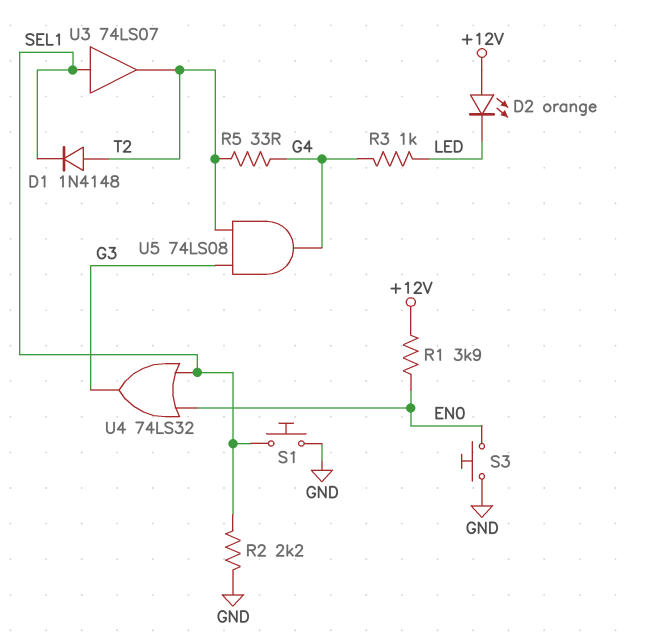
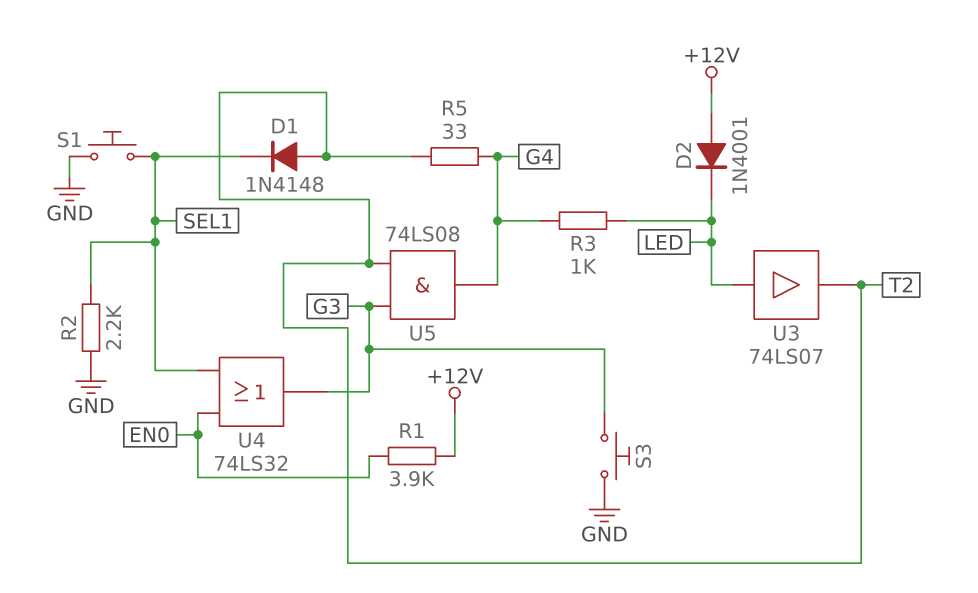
D2: LED orange (A +12V, K LED) -> diode 1N4001 (A +12V, K LED)
S3: button (EN0, GND) -> button (G3, GND)
U3: buffer 74LS07 (in SEL1, out T2) -> buffer 74LS07 (in LED, out T2)

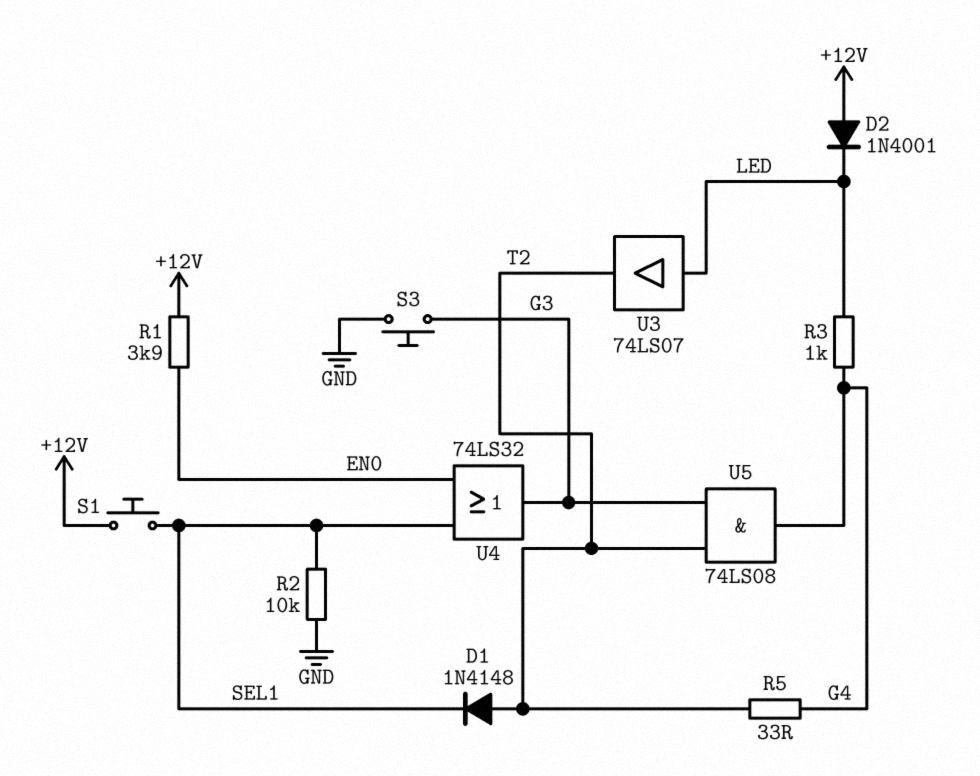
R2: 2.2k (GND, SEL1) -> 10k (GND, SEL1)
S1: button (GND, SEL1) -> button (+12V, SEL1)

